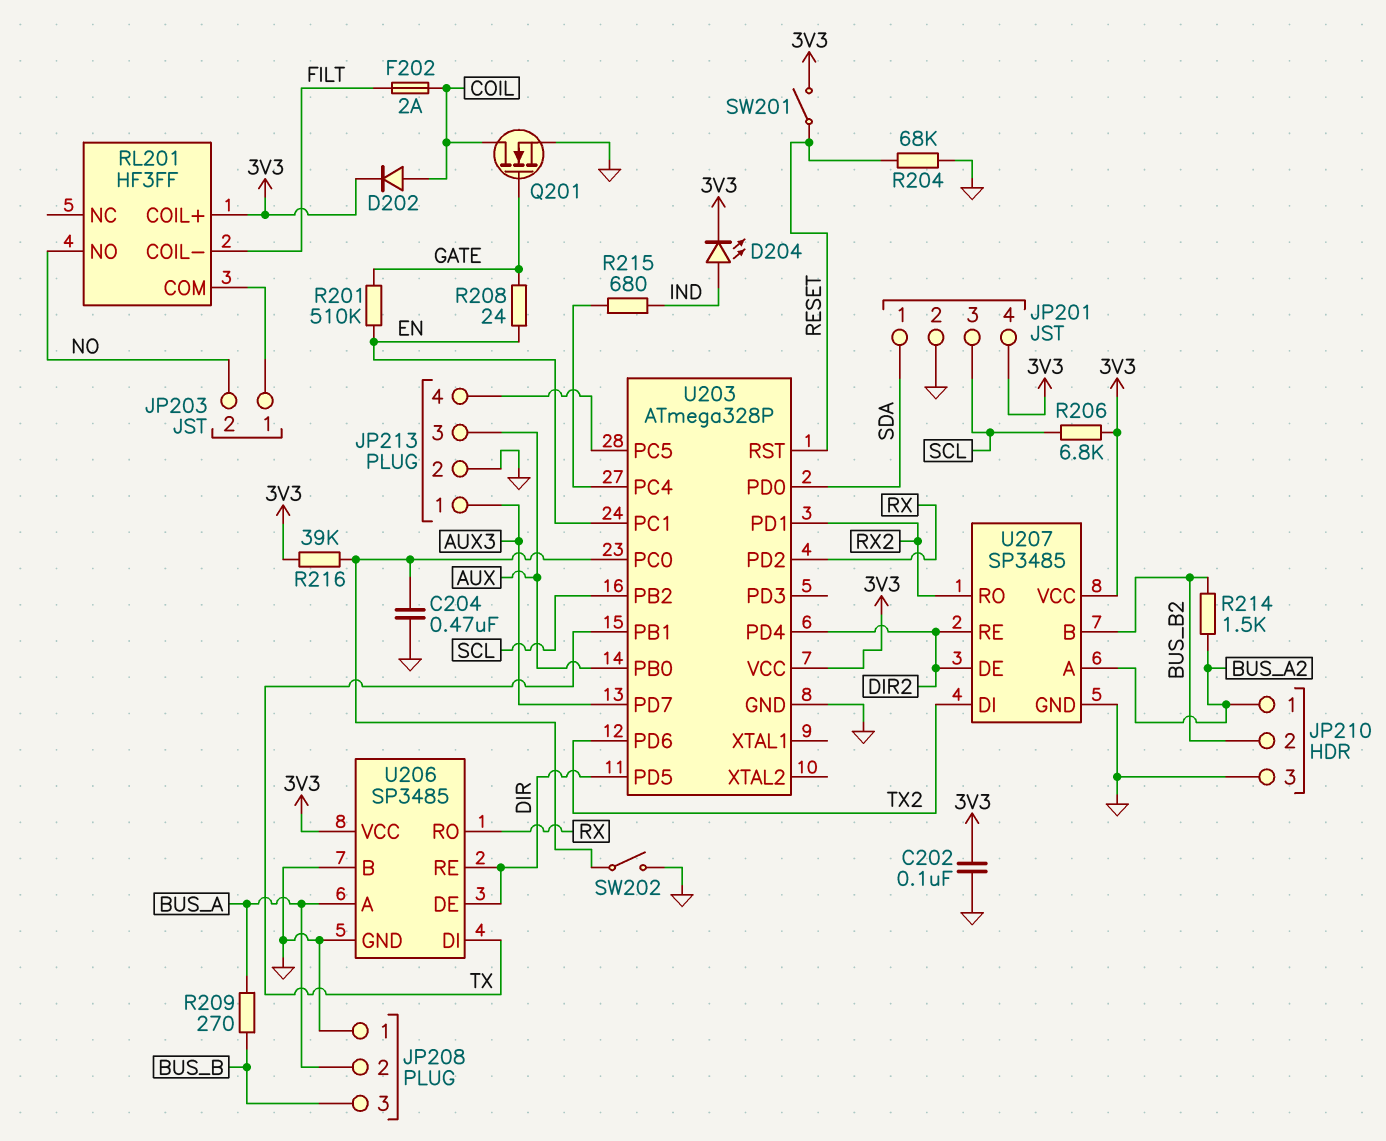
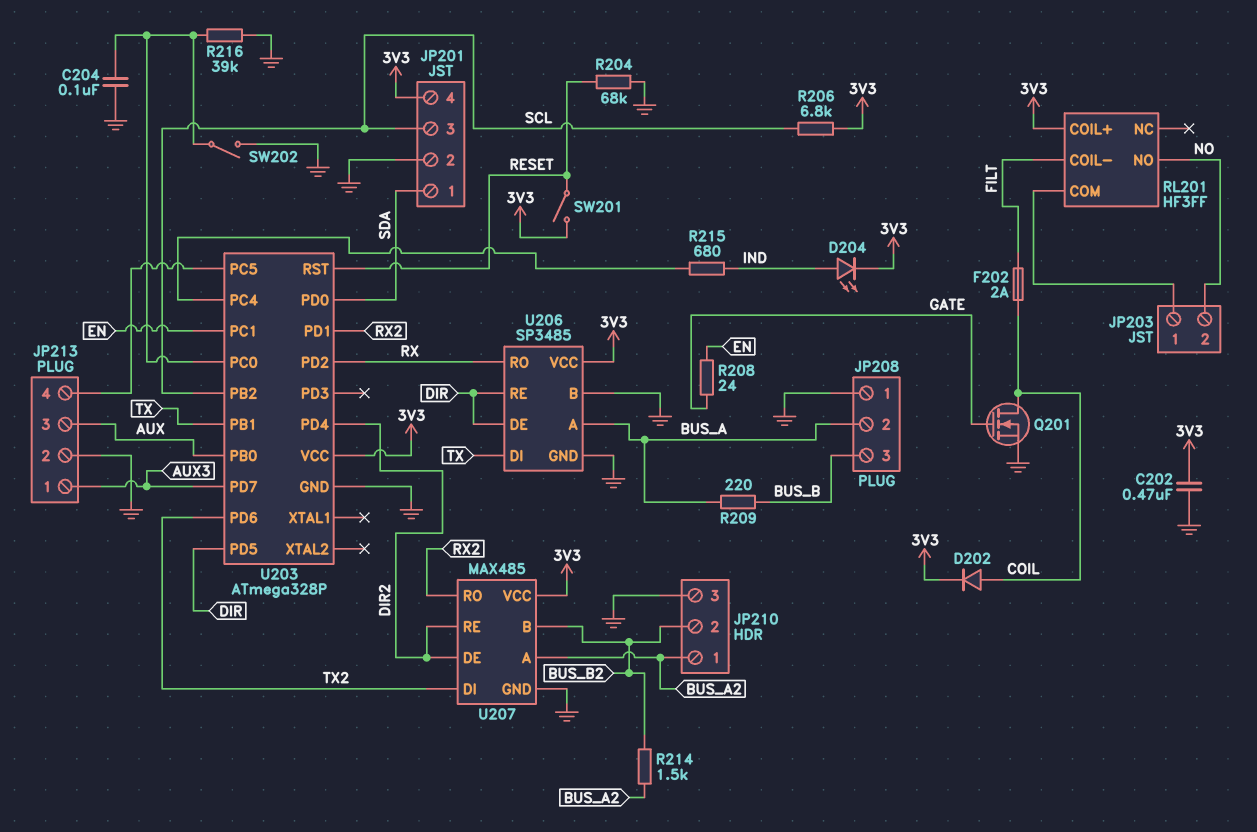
C202: 100nF (3V3, GND) -> 470nF (3V3, GND)
C204: 470nF (GND, U203/PC0) -> 100nF (GND, U203/PC0)
R201: 510k (EN, GATE) -> none
R209: 270 (BUS_A, BUS_B) -> 220 (BUS_A, BUS_B)
R216: 39k (3V3, U203/PC0) -> 39k (GND, U203/PC0)
U207: SP3485 -> MAX485

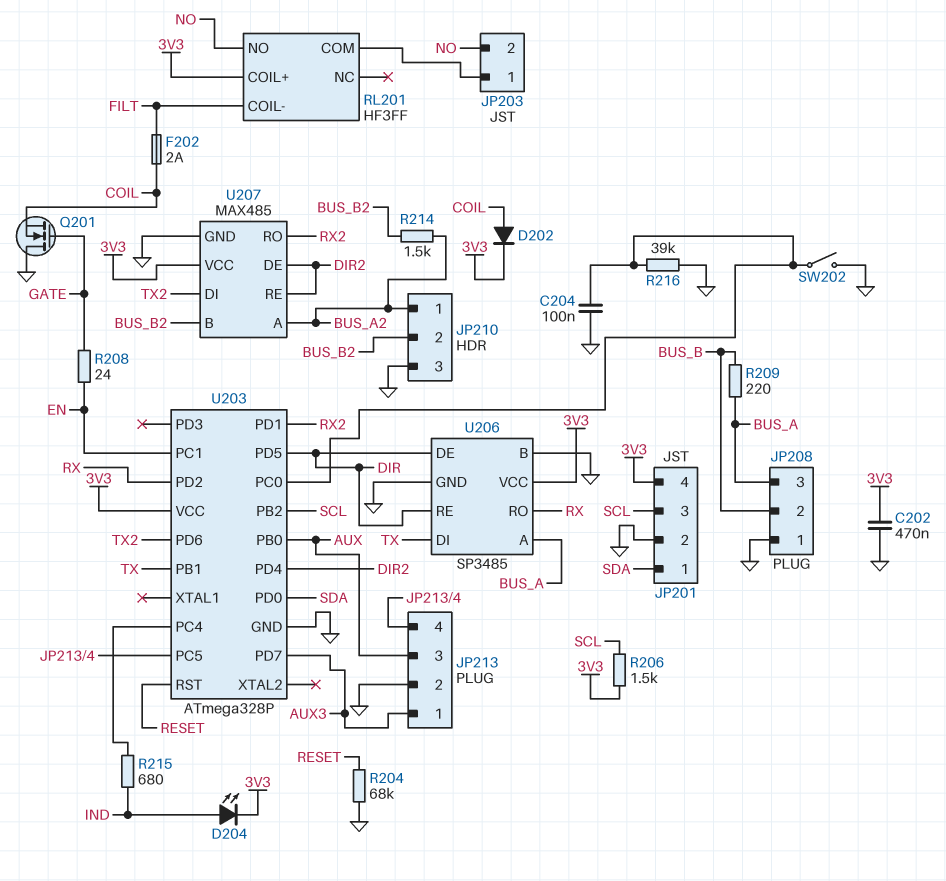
JP208 pin 2: BUS_A -> BUS_B
JP208 pin 3: BUS_B -> BUS_A
Q201: NMOS (G GATE, D COIL, S GND) -> NMOS (G GATE, D GND, S COIL)
R206: 6.8k (3V3, SCL) -> 1.5k (3V3, SCL)
SW201: switch (3V3, RESET) -> none

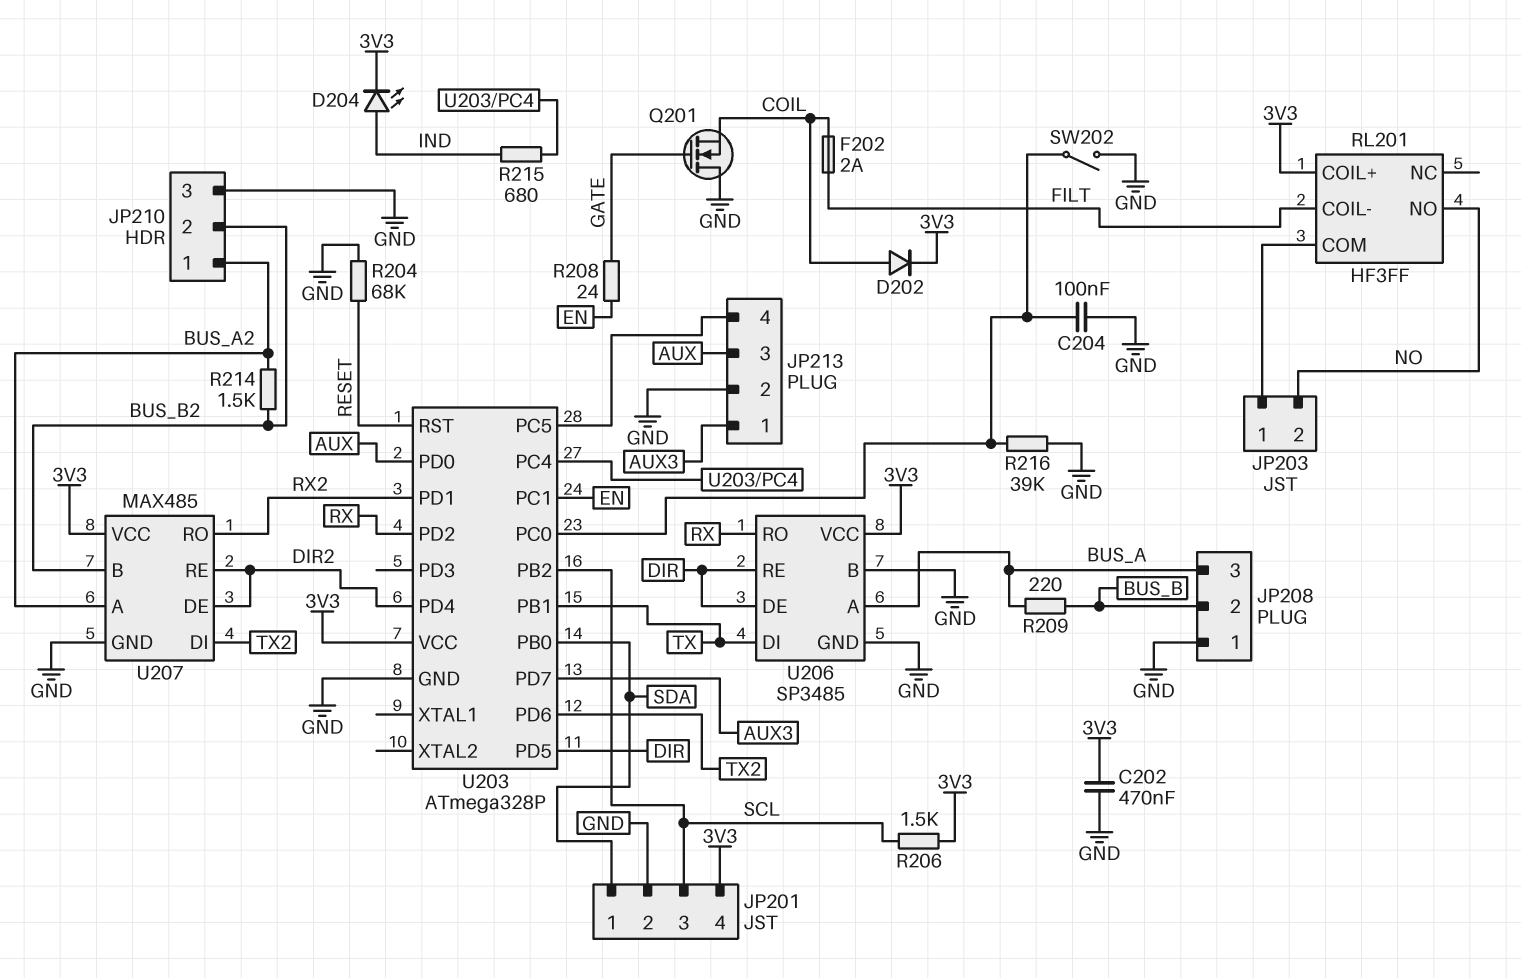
U203 pin PB0: AUX -> SDA
U203 pin PD0: SDA -> AUX

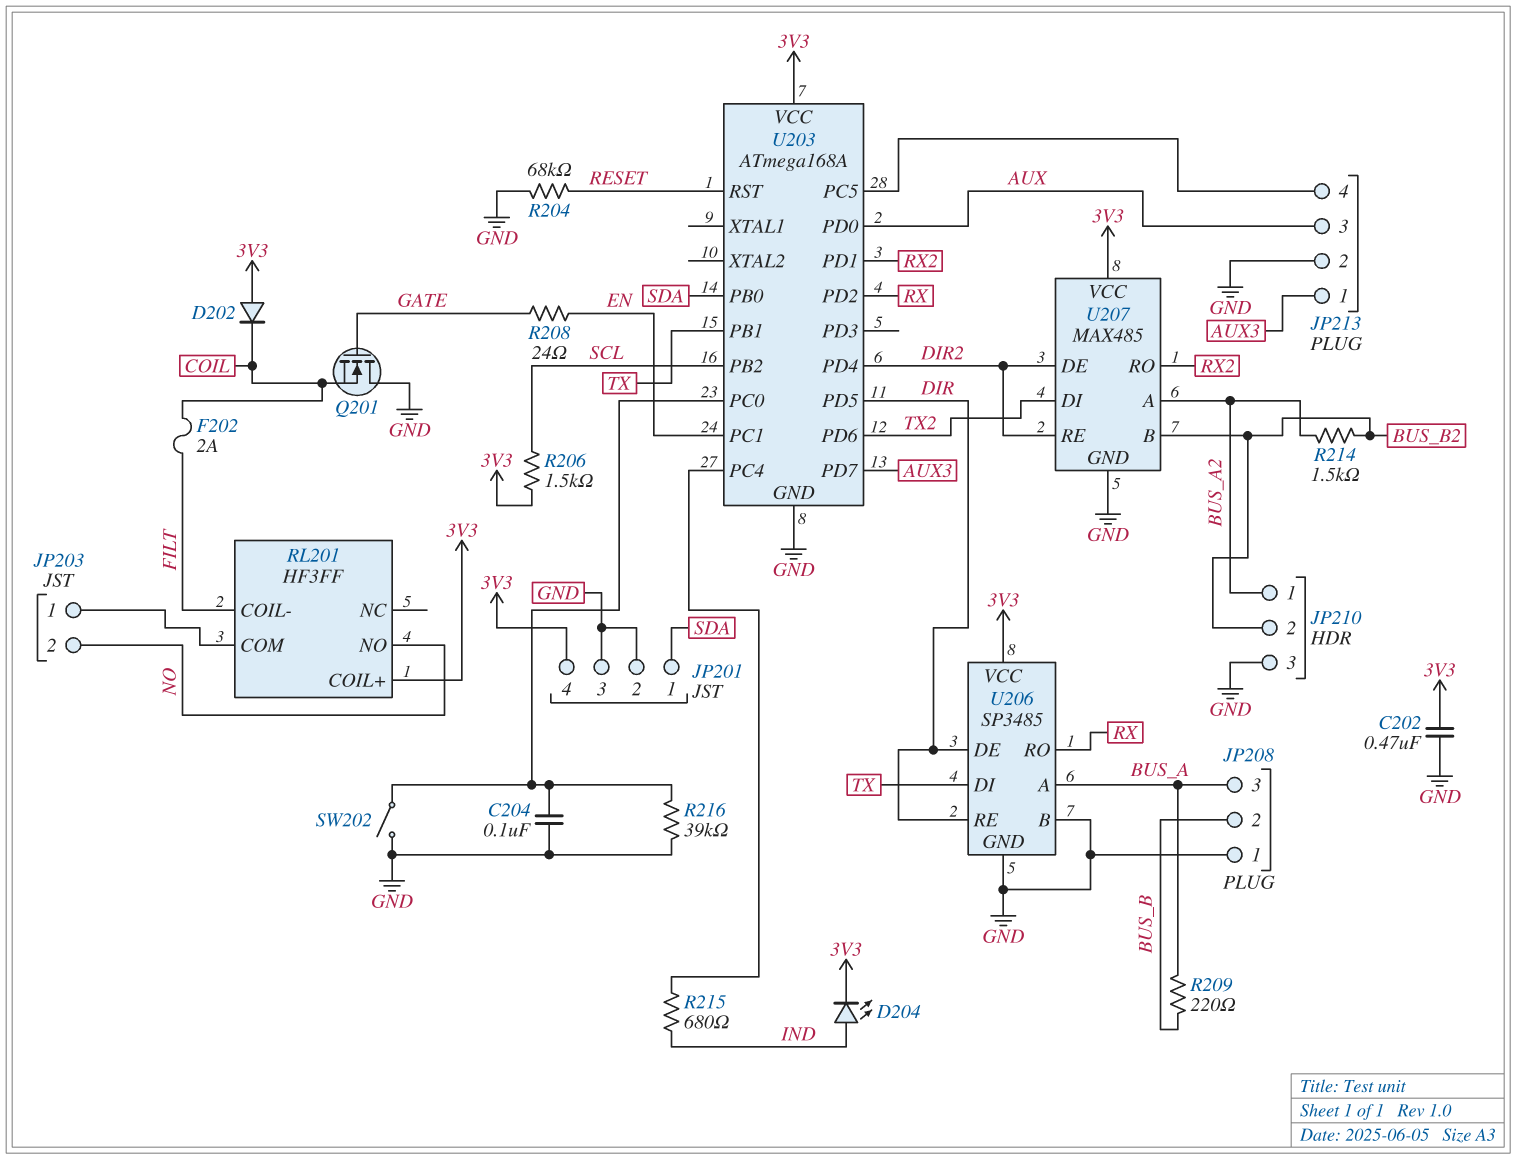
D202: diode (A COIL, K 3V3) -> diode (A 3V3, K COIL)
JP201 pin 3: SCL -> GND
U203: ATmega328P -> ATmega168A

